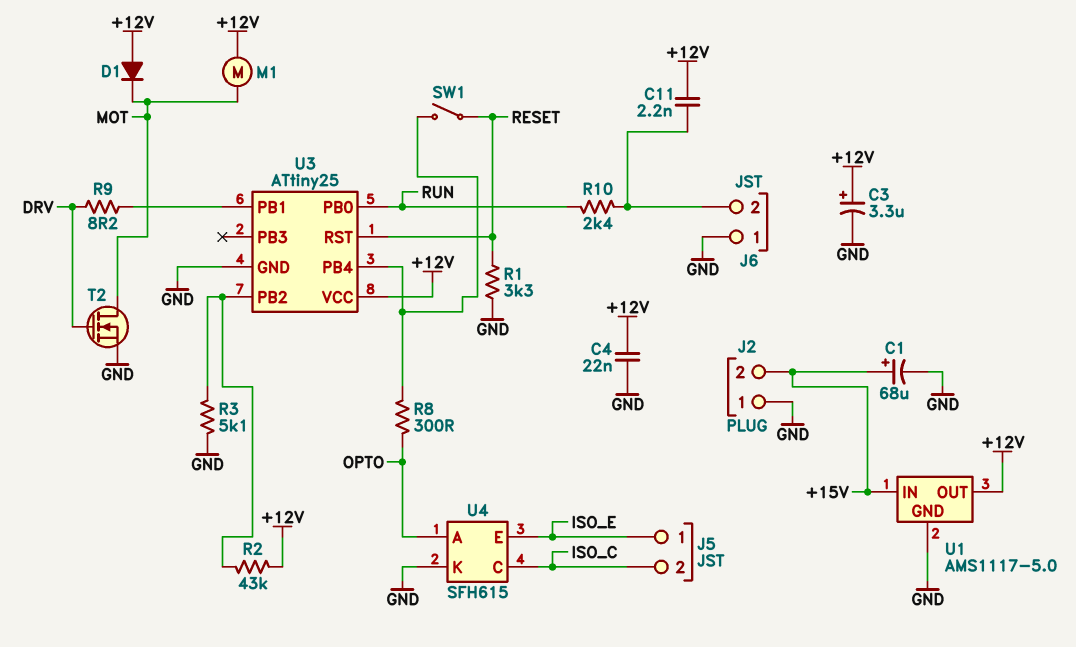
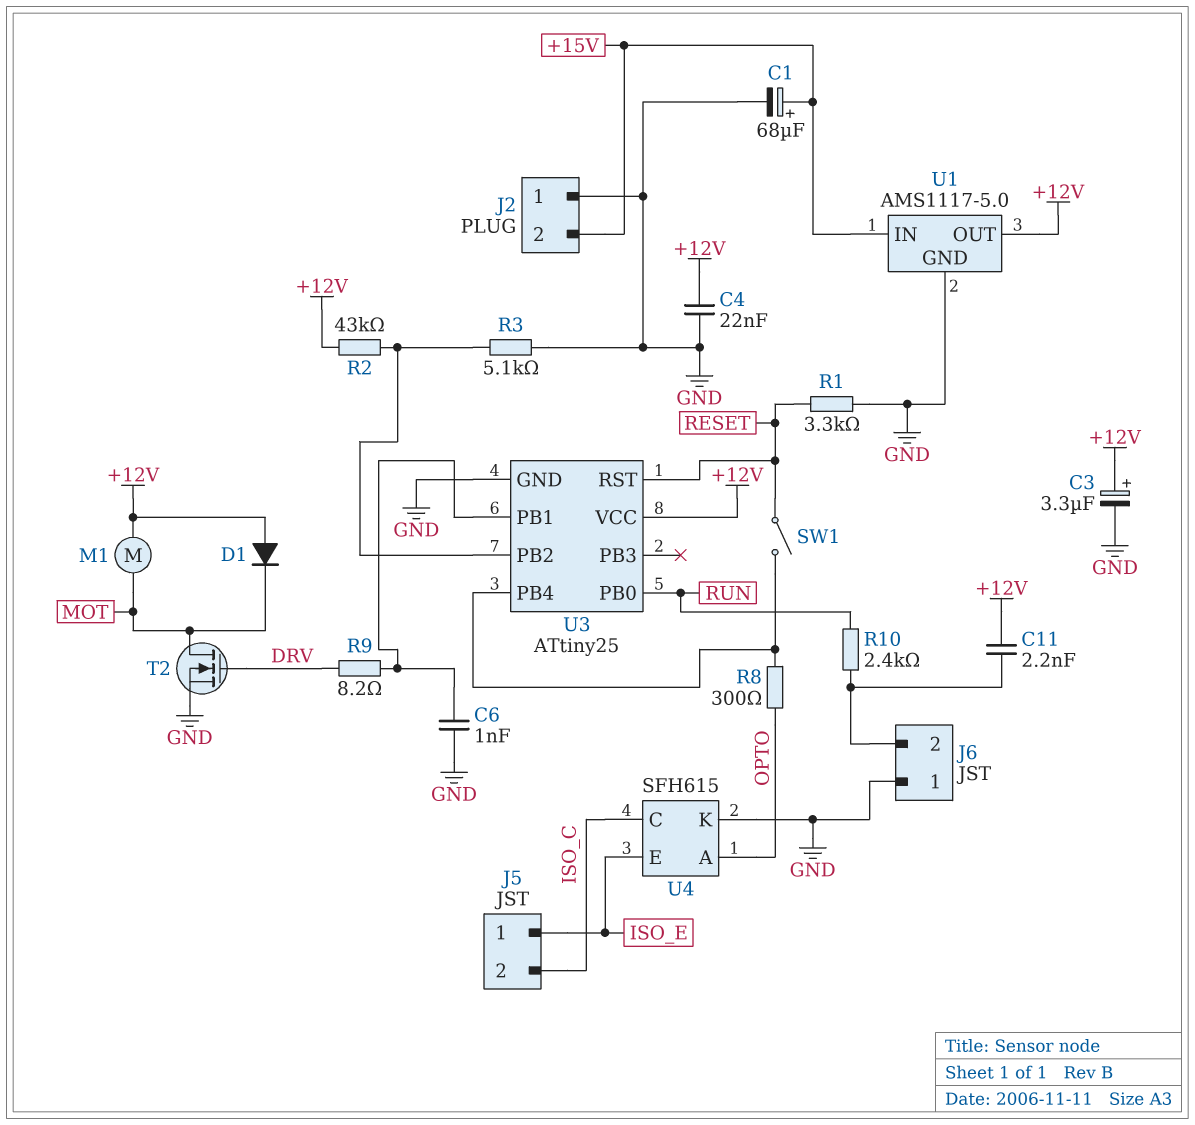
C6: none -> 1nF (GND, U3/PB1)

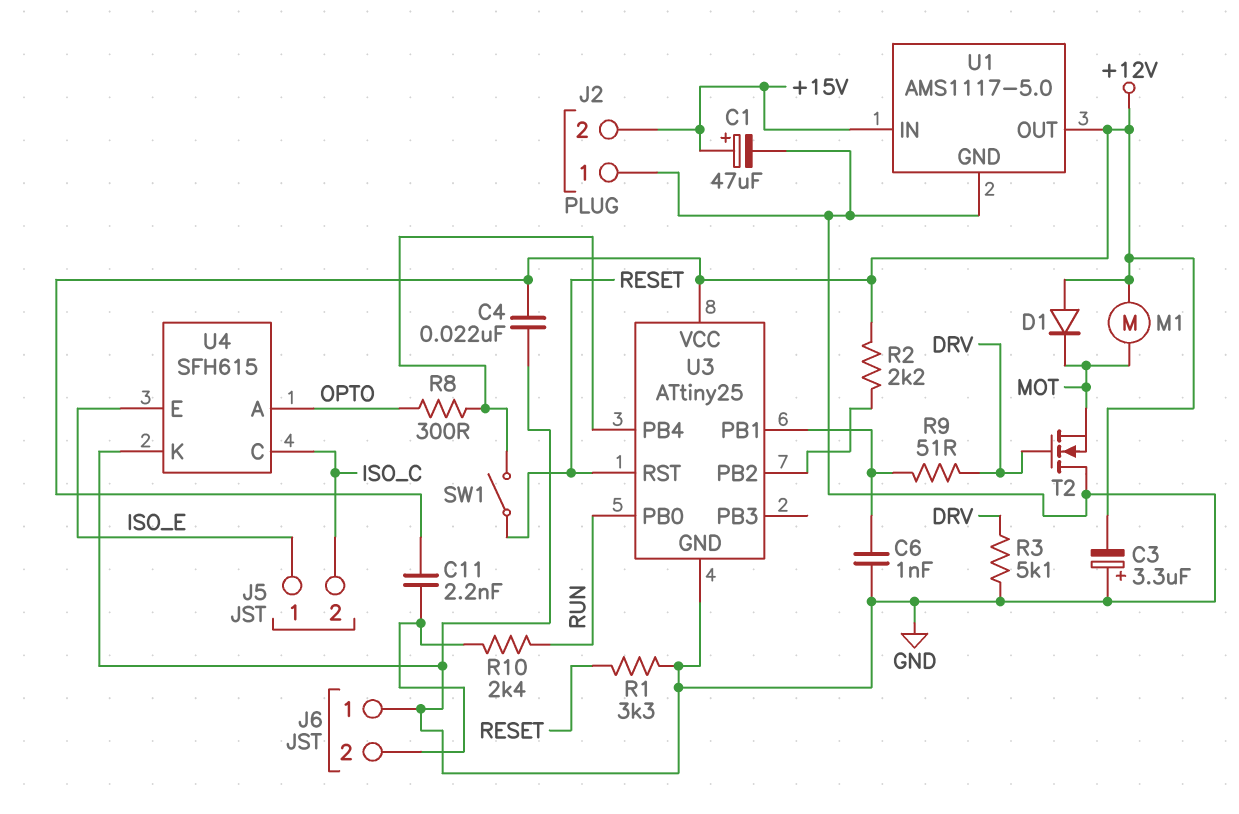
C1: 68uF (plus +15V, minus GND) -> 47uF (plus +15V, minus GND)
C3: 3.3uF (plus +12V, minus GND) -> 3.3uF (plus GND, minus +12V)
R2: 43k (+12V, U3/PB2) -> 2.2k (+12V, U3/PB2)
R3: 5.1k (GND, U3/PB2) -> 5.1k (DRV, GND)
R9: 8.2 (DRV, U3/PB1) -> 51 (DRV, U3/PB1)
T2: NMOS (G DRV, D MOT, S GND) -> NMOS (G DRV, D GND, S MOT)

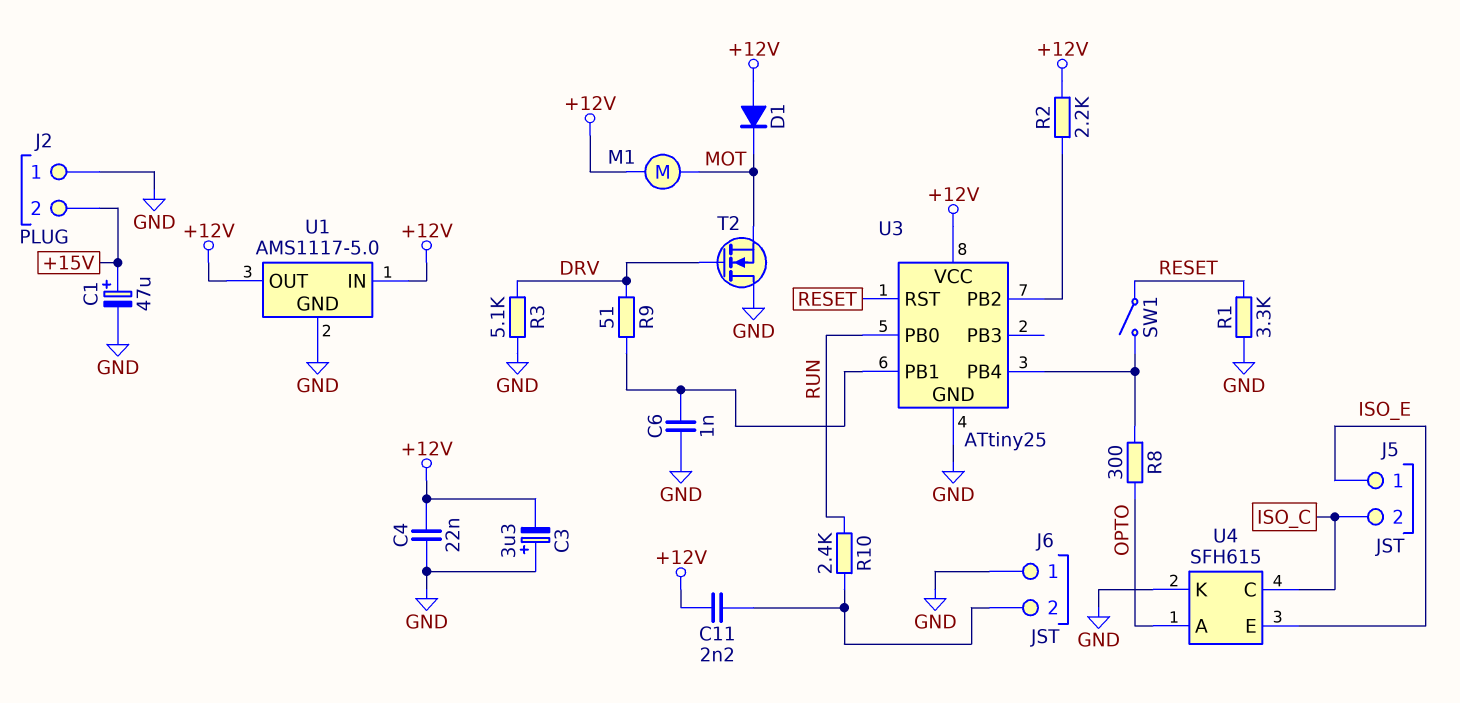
U1 pin IN: +15V -> +12V

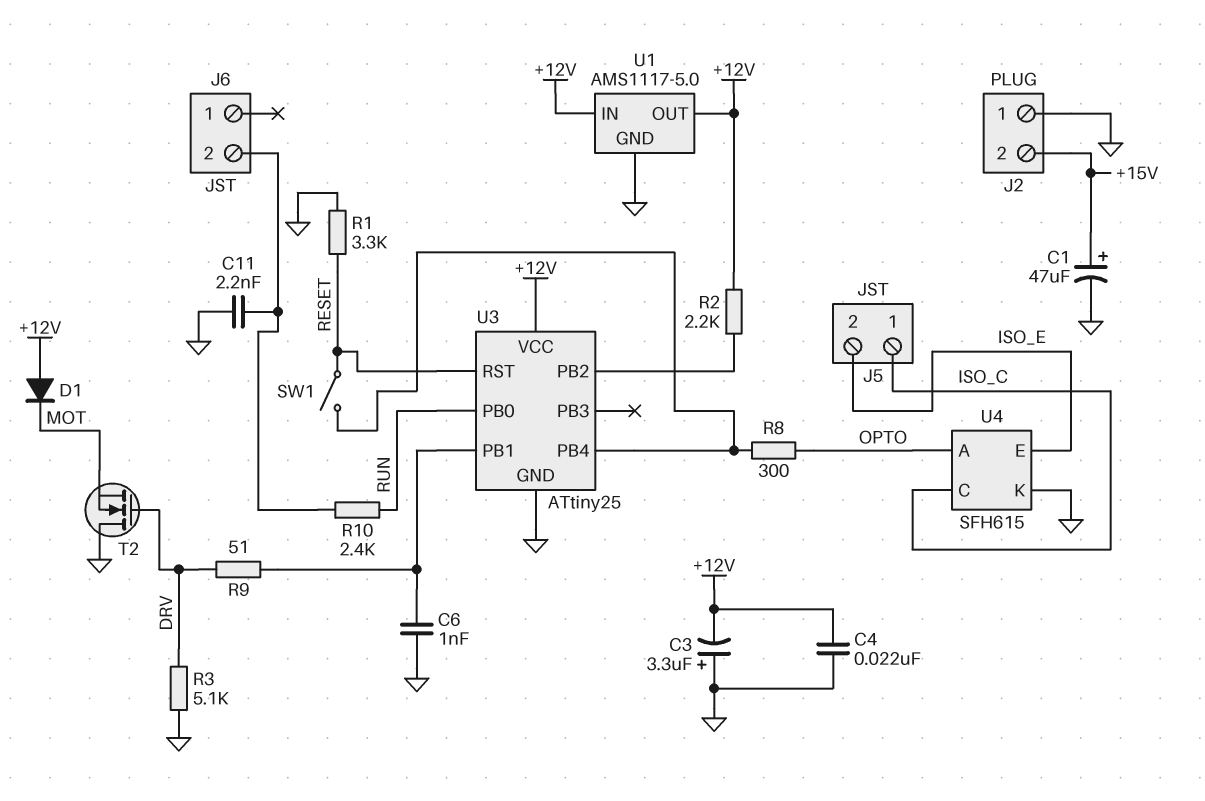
C11: 2.2nF (+12V, J6/2) -> 2.2nF (GND, J6/2)
J5 pin 1: ISO_E -> ISO_C
J5 pin 2: ISO_C -> ISO_E
J6 pin 1: GND -> none
M1: motor (+12V, MOT) -> none

